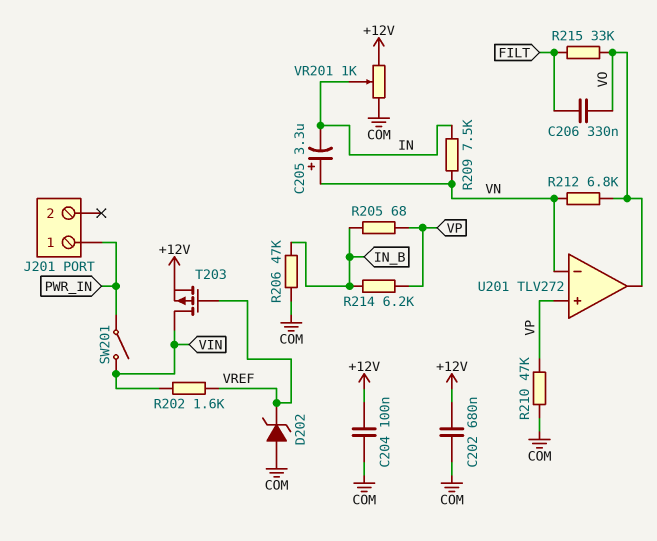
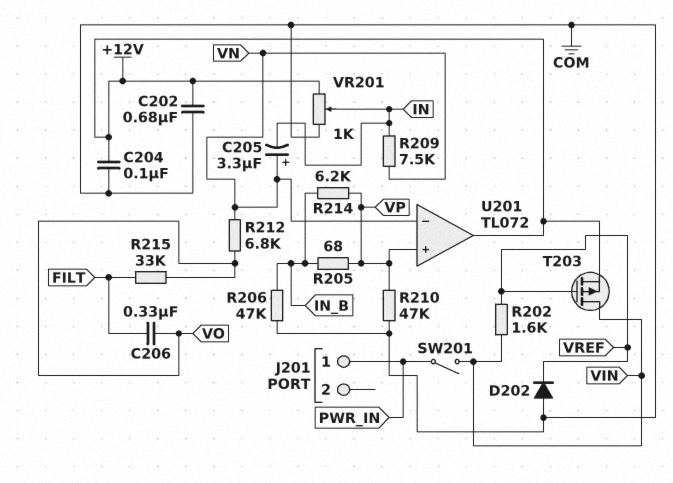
D202: zener (A COM, K VREF) -> diode (A COM, K VREF)
U201: TLV272 -> TL072
U201 pin out: VO -> +12V

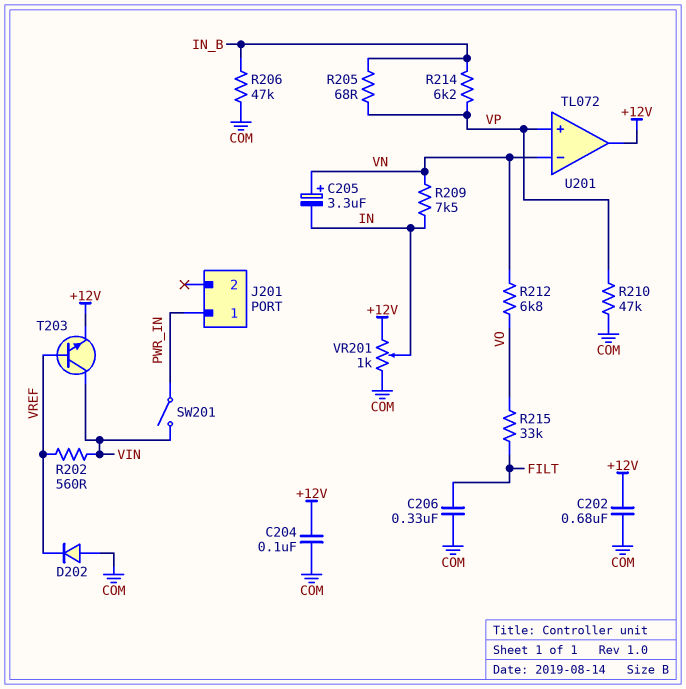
C206: 330nF (FILT, VO) -> 330nF (COM, FILT)
R202: 1.6k (VIN, VREF) -> 560 (VIN, VREF)
T203: PMOS (G VREF, D VIN, S +12V) -> NPN (B VREF, C VIN, E +12V)

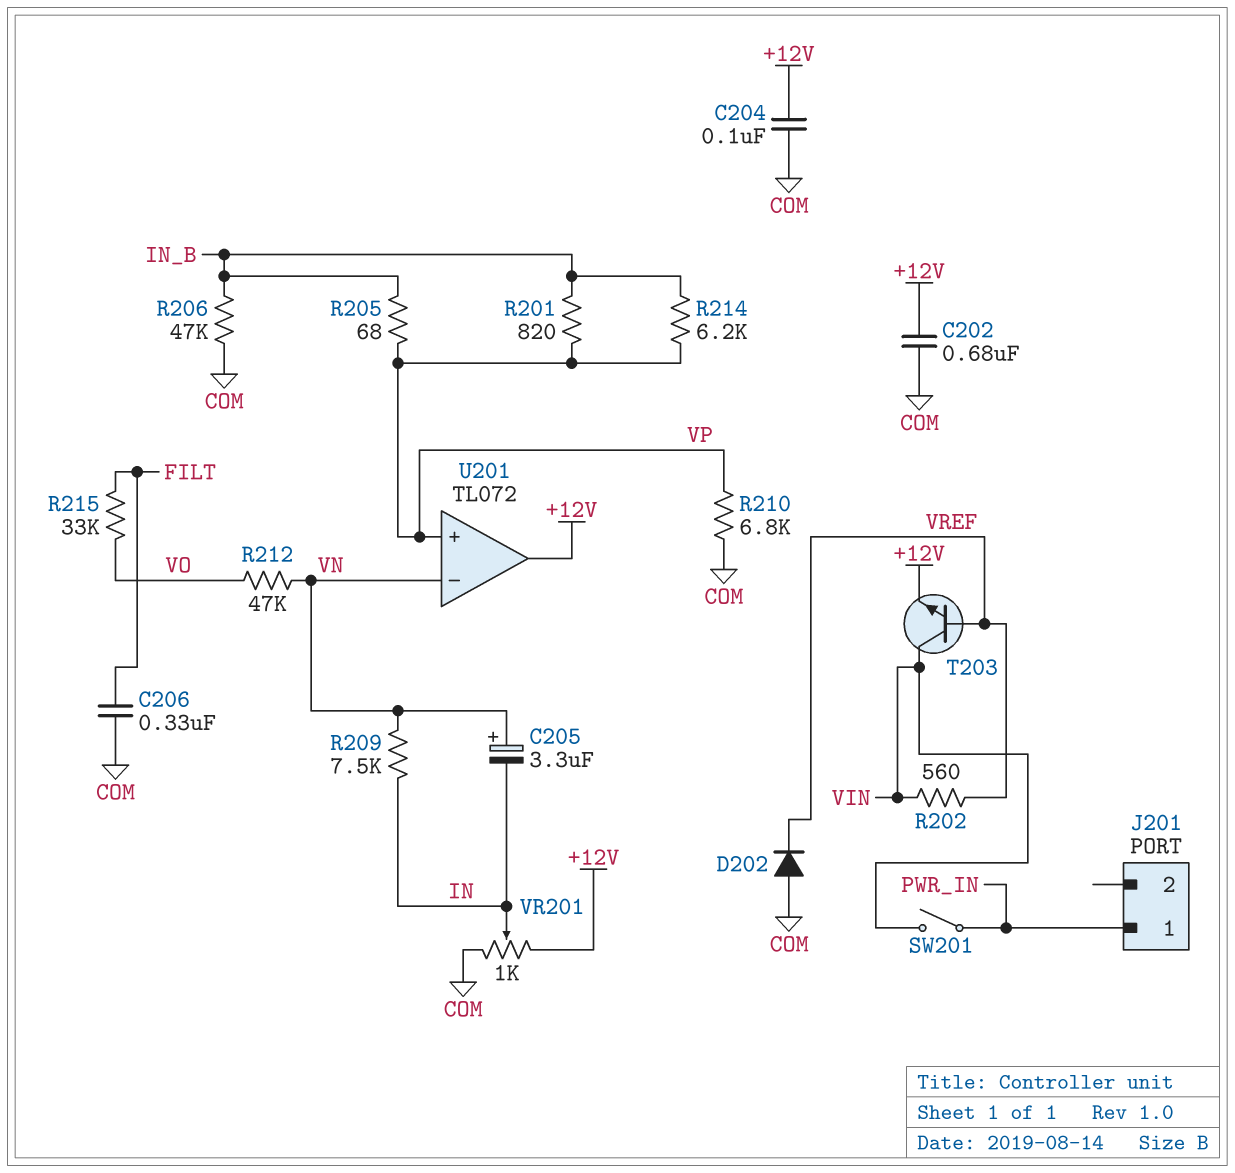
R201: none -> 820 (IN_B, VP)
R210: 47k (COM, VP) -> 6.8k (COM, VP)
R212: 6.8k (VN, VO) -> 47k (VN, VO)

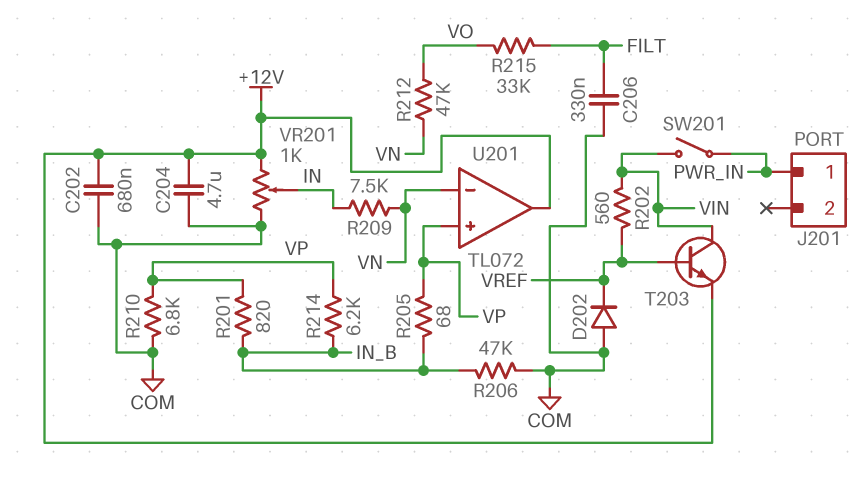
C204: 100nF (+12V, COM) -> 4.7uF (+12V, COM)
C205: 3.3uF (plus VN, minus IN) -> none

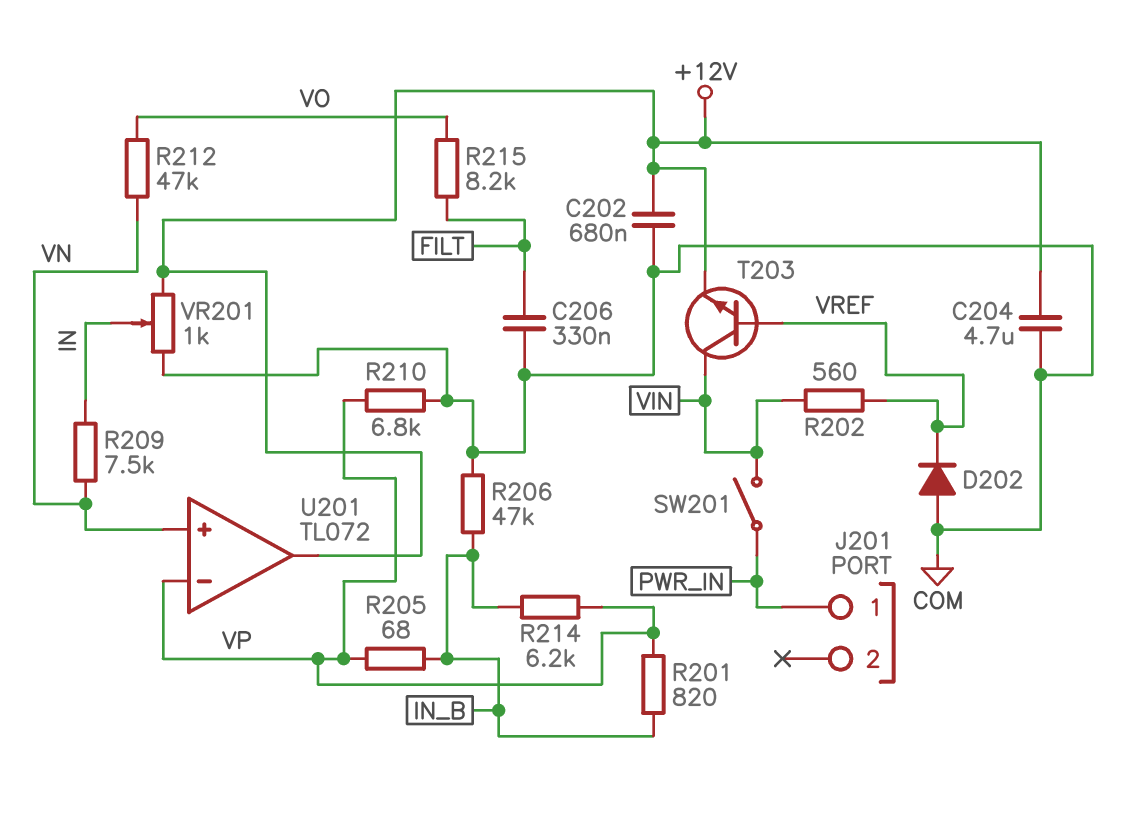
R215: 33k (FILT, VO) -> 8.2k (FILT, VO)
U201 pin in+: VP -> VN
U201 pin in-: VN -> VP

